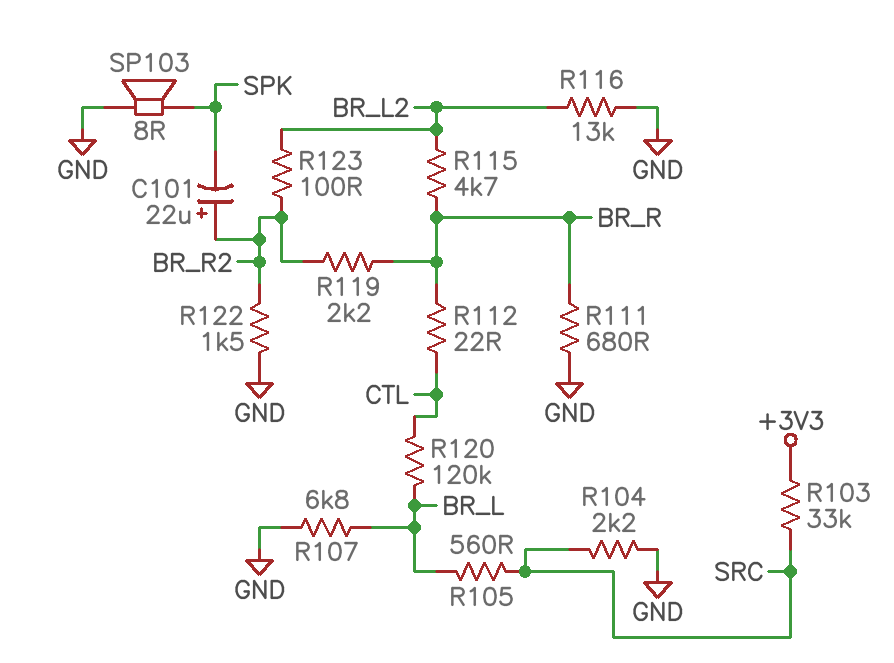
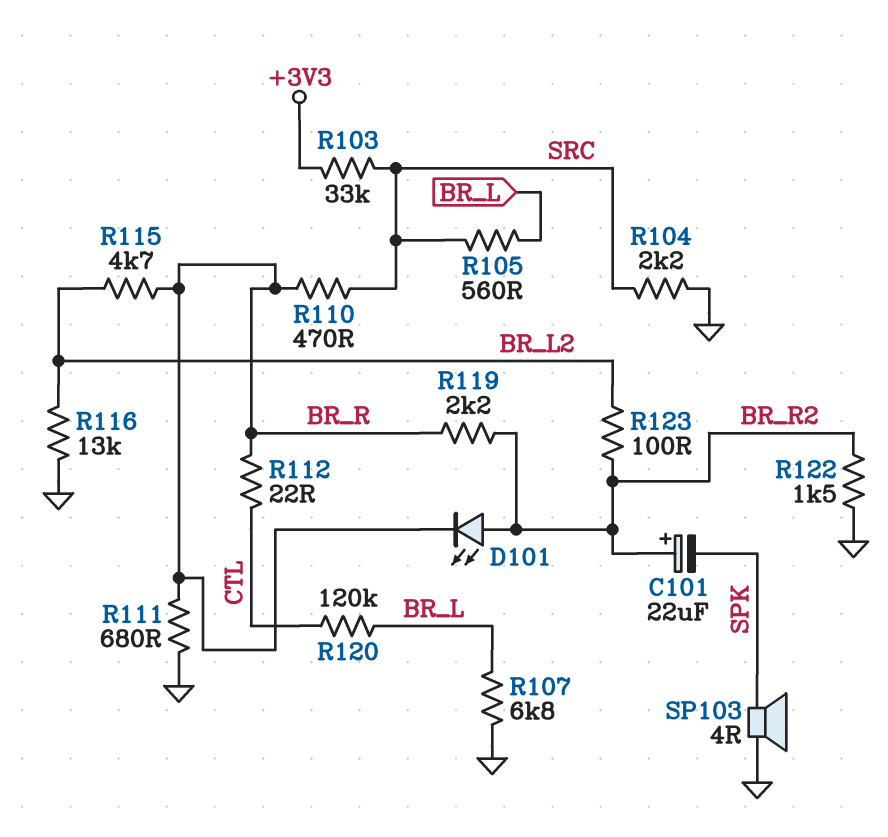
D101: none -> LED (A BR_R2, K BR_R)
R110: none -> 470 (BR_R, SRC)
SP103: speaker 8R (GND, SPK) -> speaker 4R (GND, SPK)

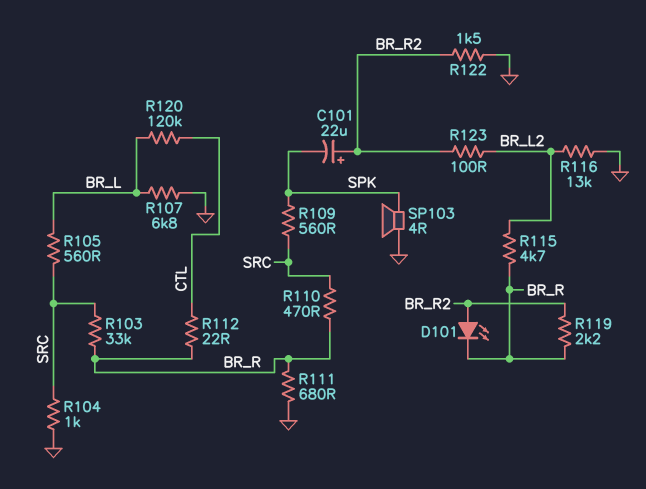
R103: 33k (+3V3, SRC) -> 33k (BR_R, SRC)
R104: 2.2k (GND, SRC) -> 1k (GND, SRC)
R109: none -> 560 (SPK, SRC)

